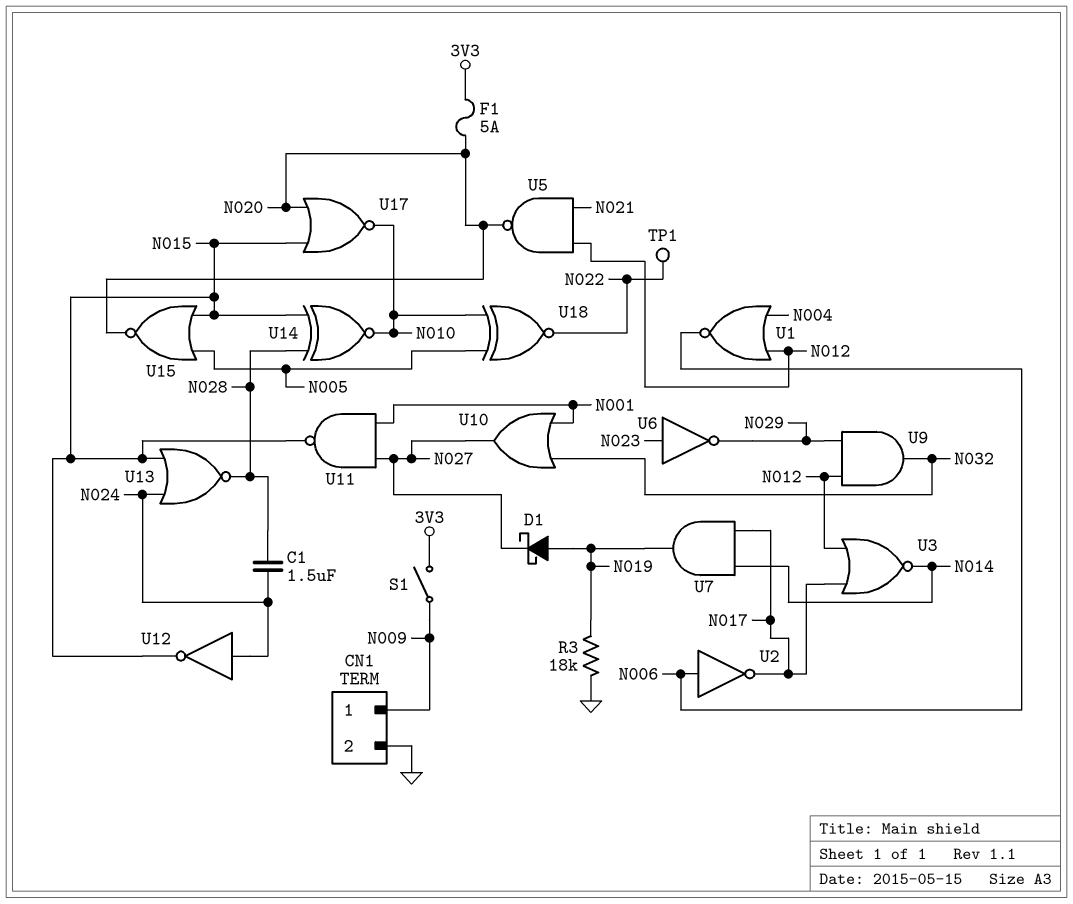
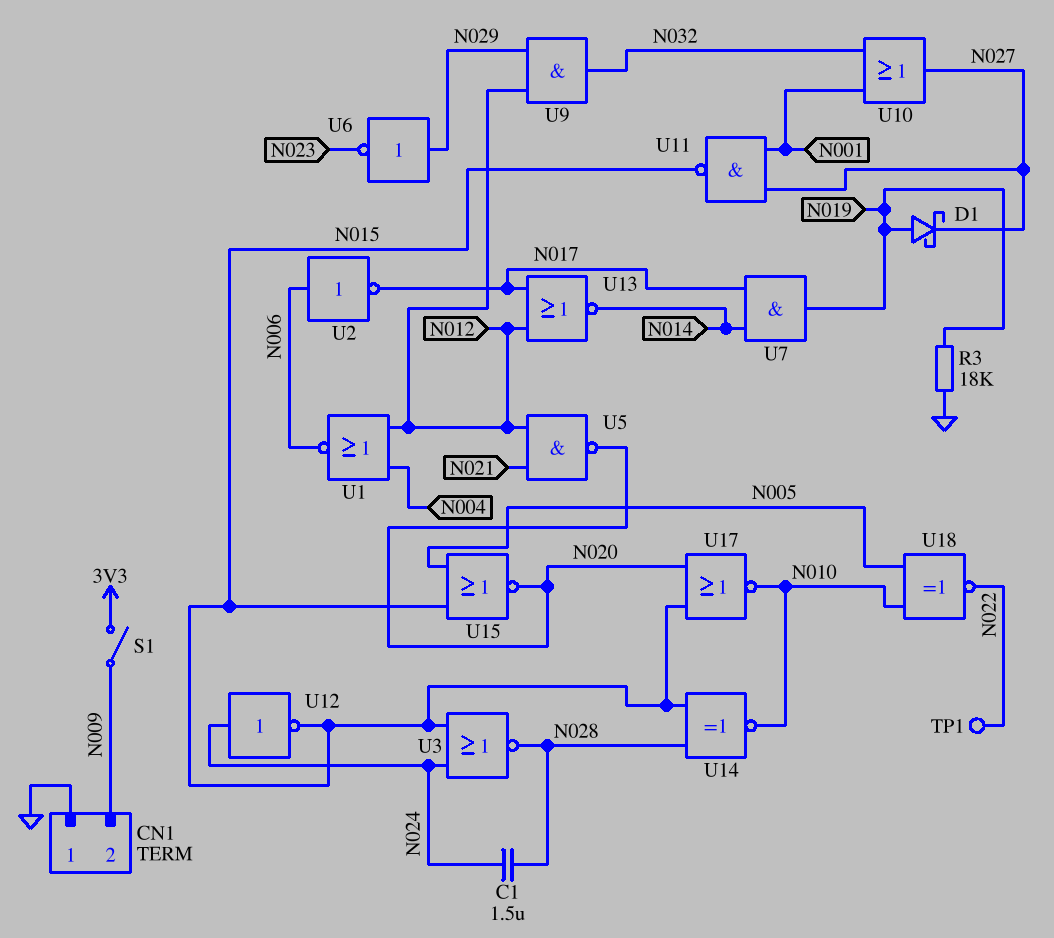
CN1 pin 1: N009 -> GND
CN1 pin 2: GND -> N009
F1: 5A (3V3, N020) -> none
U3: NOR (in N012, in N017, out N014) -> NOR (in N015, in N024, out N028)
U6: NOT (in N023, out N029) -> NOT (in N029, out N023)
U13: NOR (in N015, in N024, out N028) -> NOR (in N012, in N017, out N014)

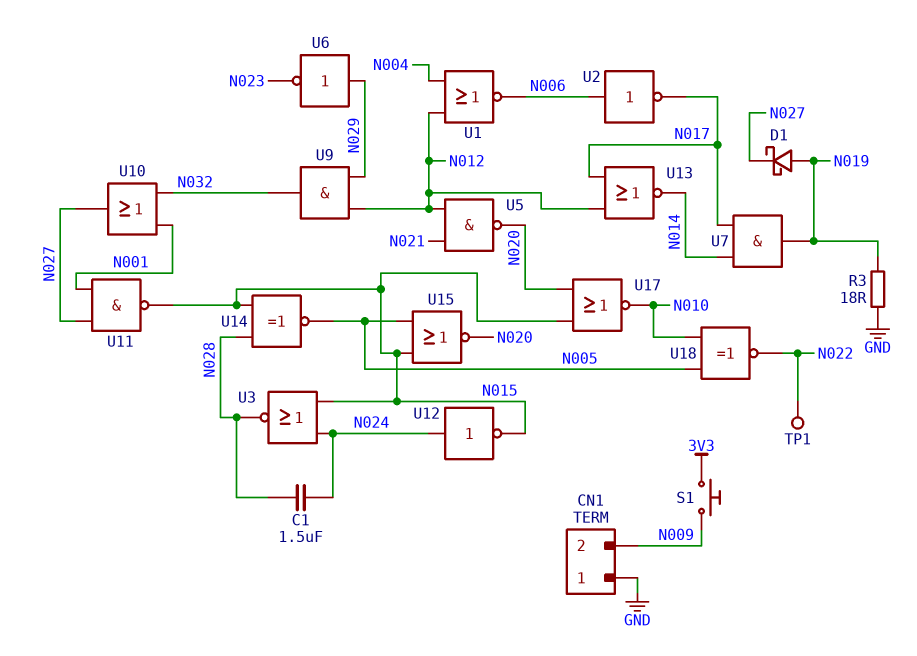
R3: 18k (GND, N019) -> 18 (GND, N019)
S1: switch (3V3, N009) -> button (3V3, N009)
U14: XNOR (in N015, in N028, out N010) -> XNOR (in N015, in N028, out N005)

